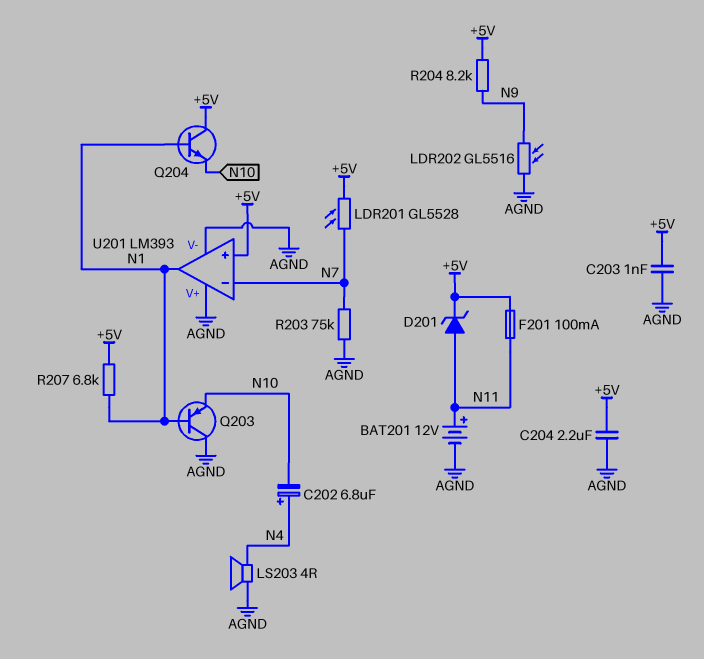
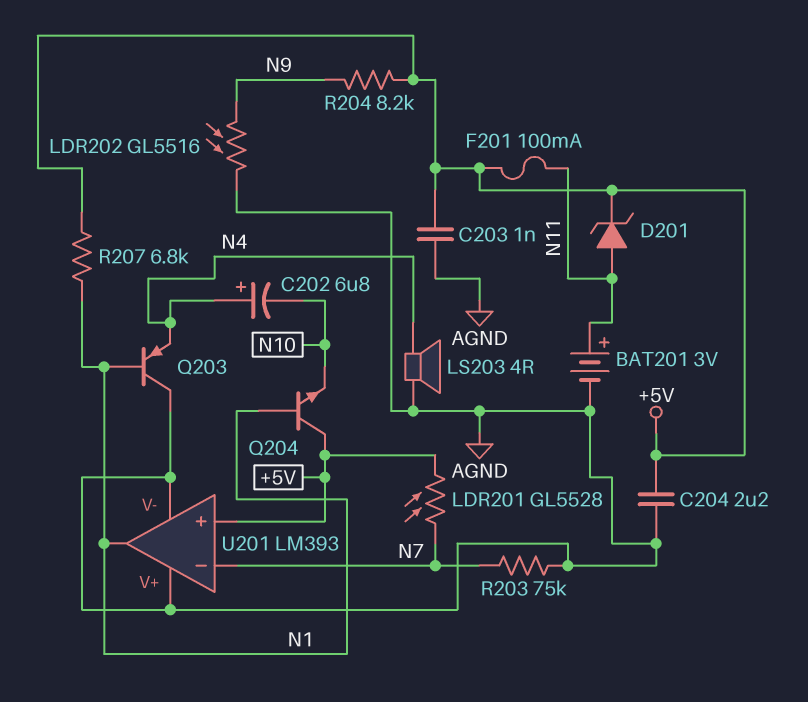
BAT201: 12V (plus N11, minus AGND) -> 3V (plus N11, minus AGND)
Q203: PNP (B N1, C AGND, E N10) -> PNP (B N1, C AGND, E N4)

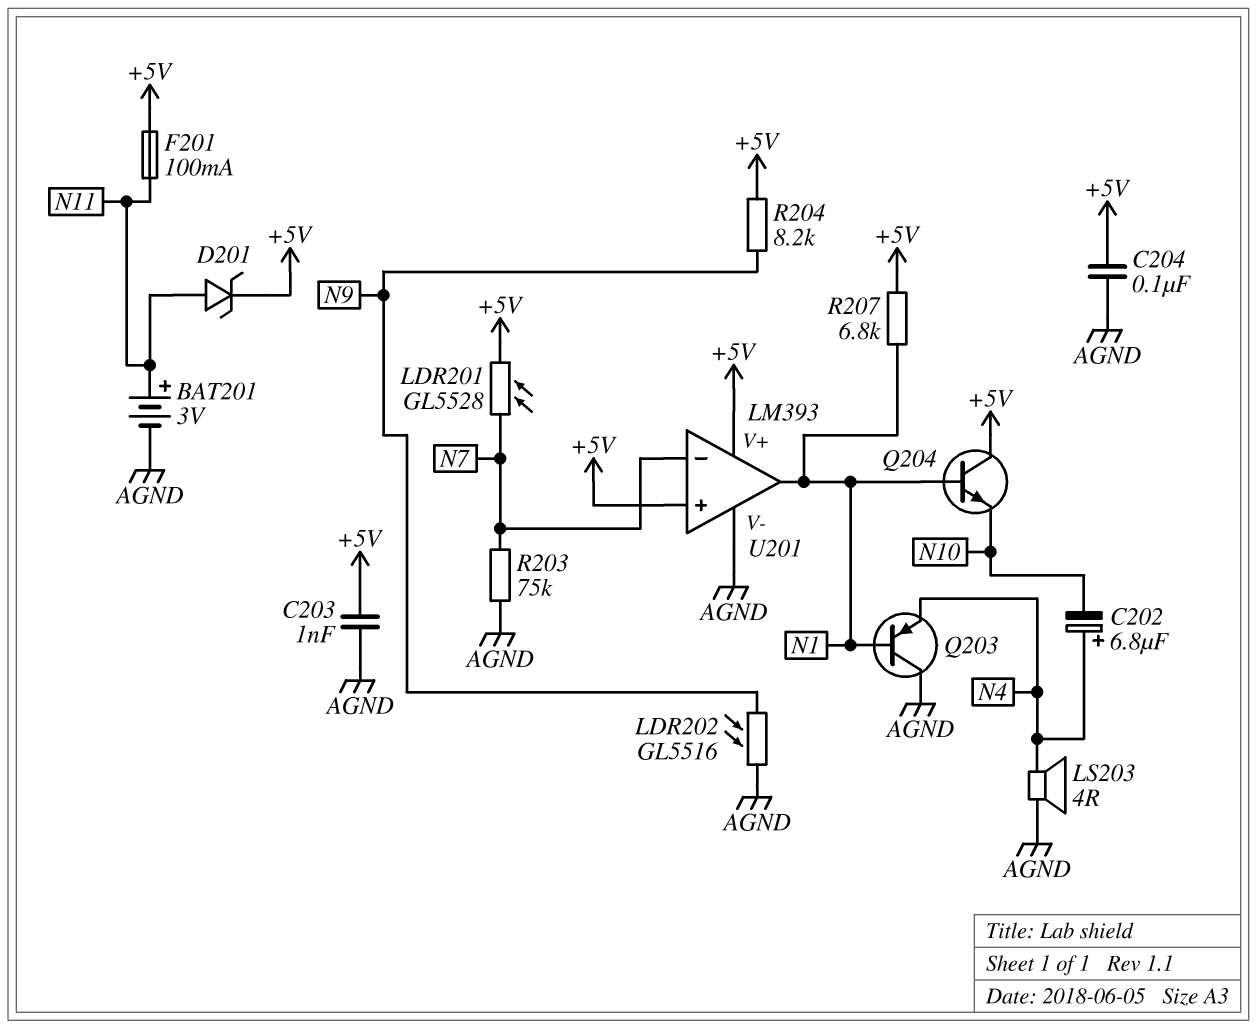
C204: 2.2uF (+5V, AGND) -> 100nF (+5V, AGND)
U201 pin V+: AGND -> +5V

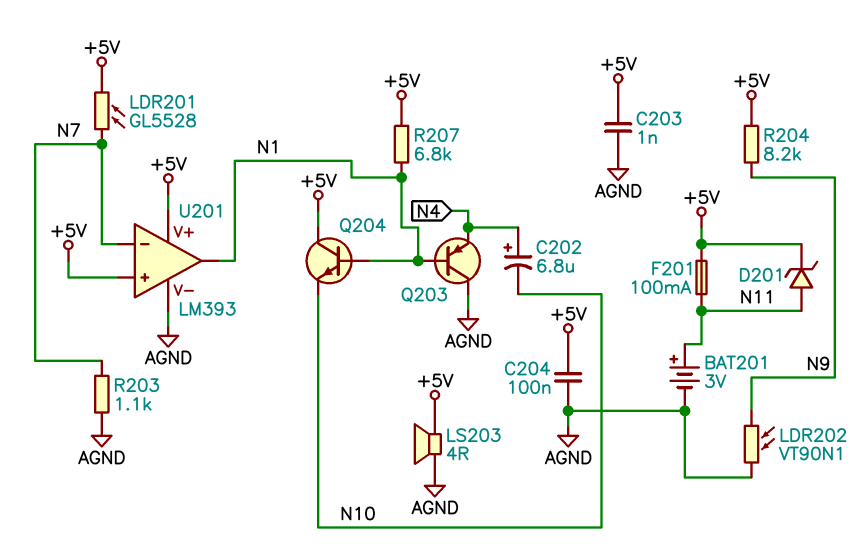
LDR202: GL5516 (AGND, N9) -> VT90N1 (AGND, N9)
LS203: speaker 4R (AGND, N4) -> speaker 4R (+5V, AGND)
R203: 75k (AGND, N7) -> 1.1k (AGND, N7)

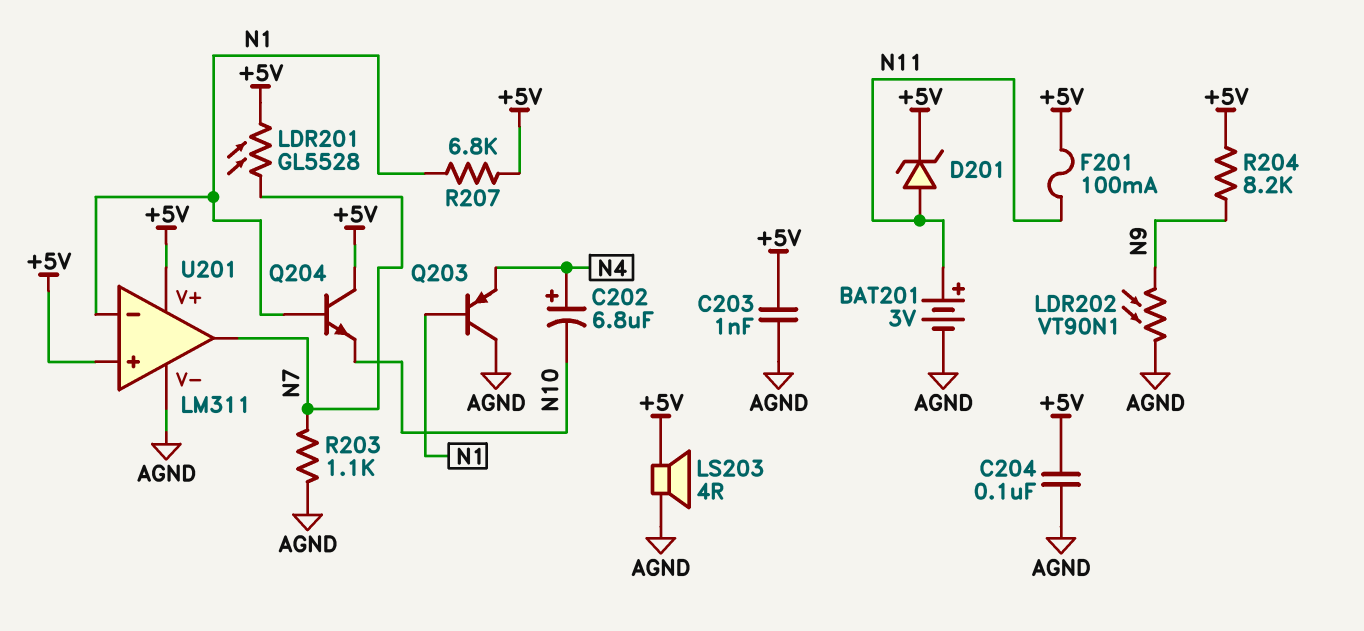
U201: LM393 -> LM311
U201 pin in-: N7 -> N1
U201 pin out: N1 -> N7

